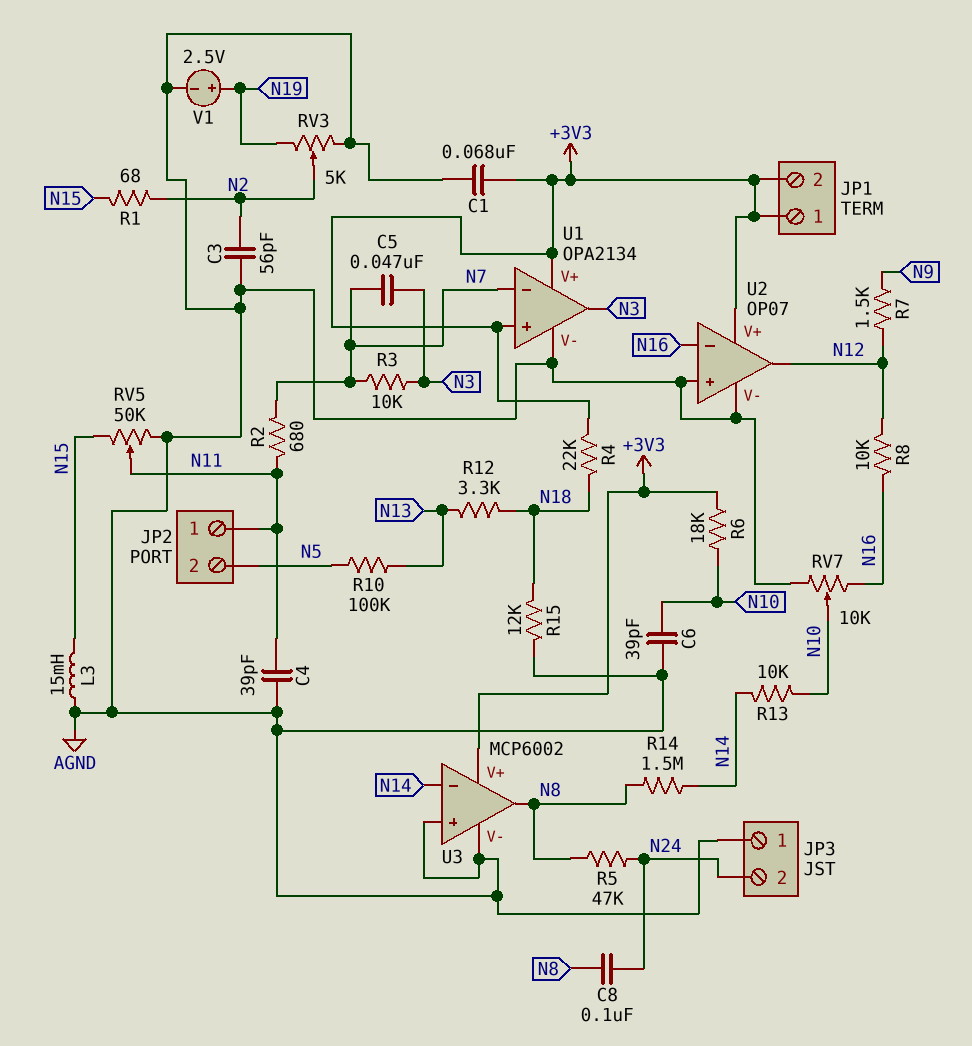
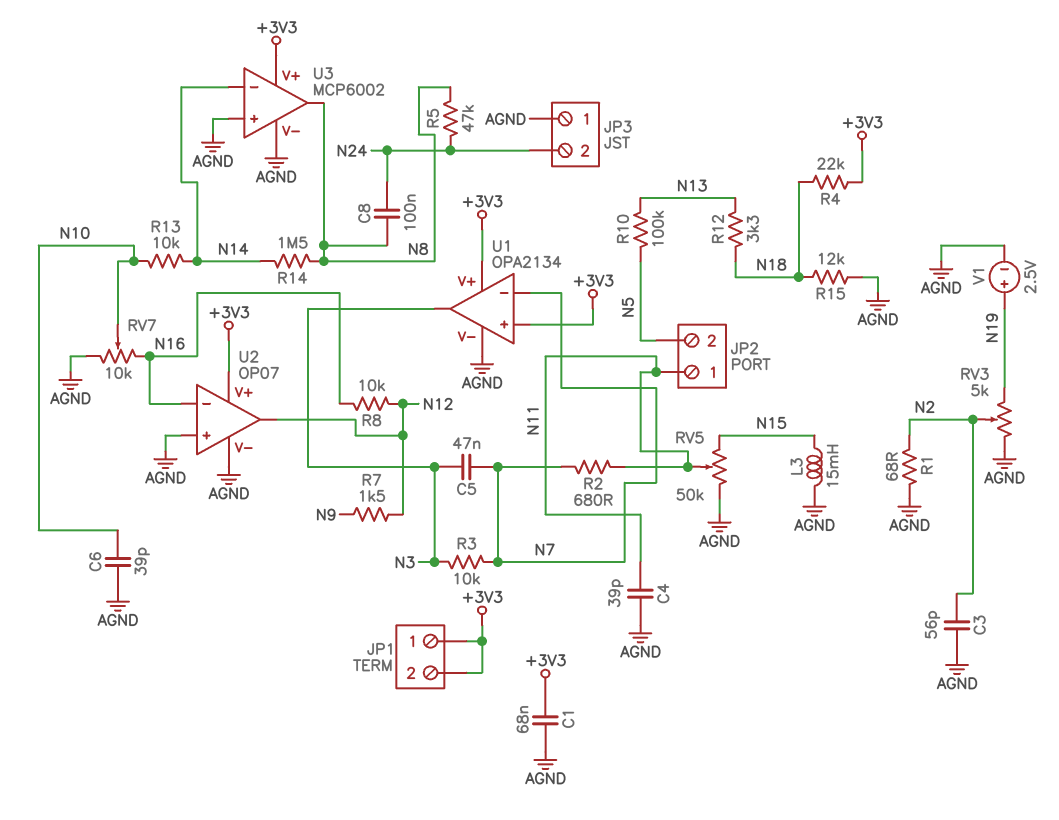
R1: 68 (N2, N15) -> 68 (AGND, N2)
R6: 18k (+3V3, N10) -> none

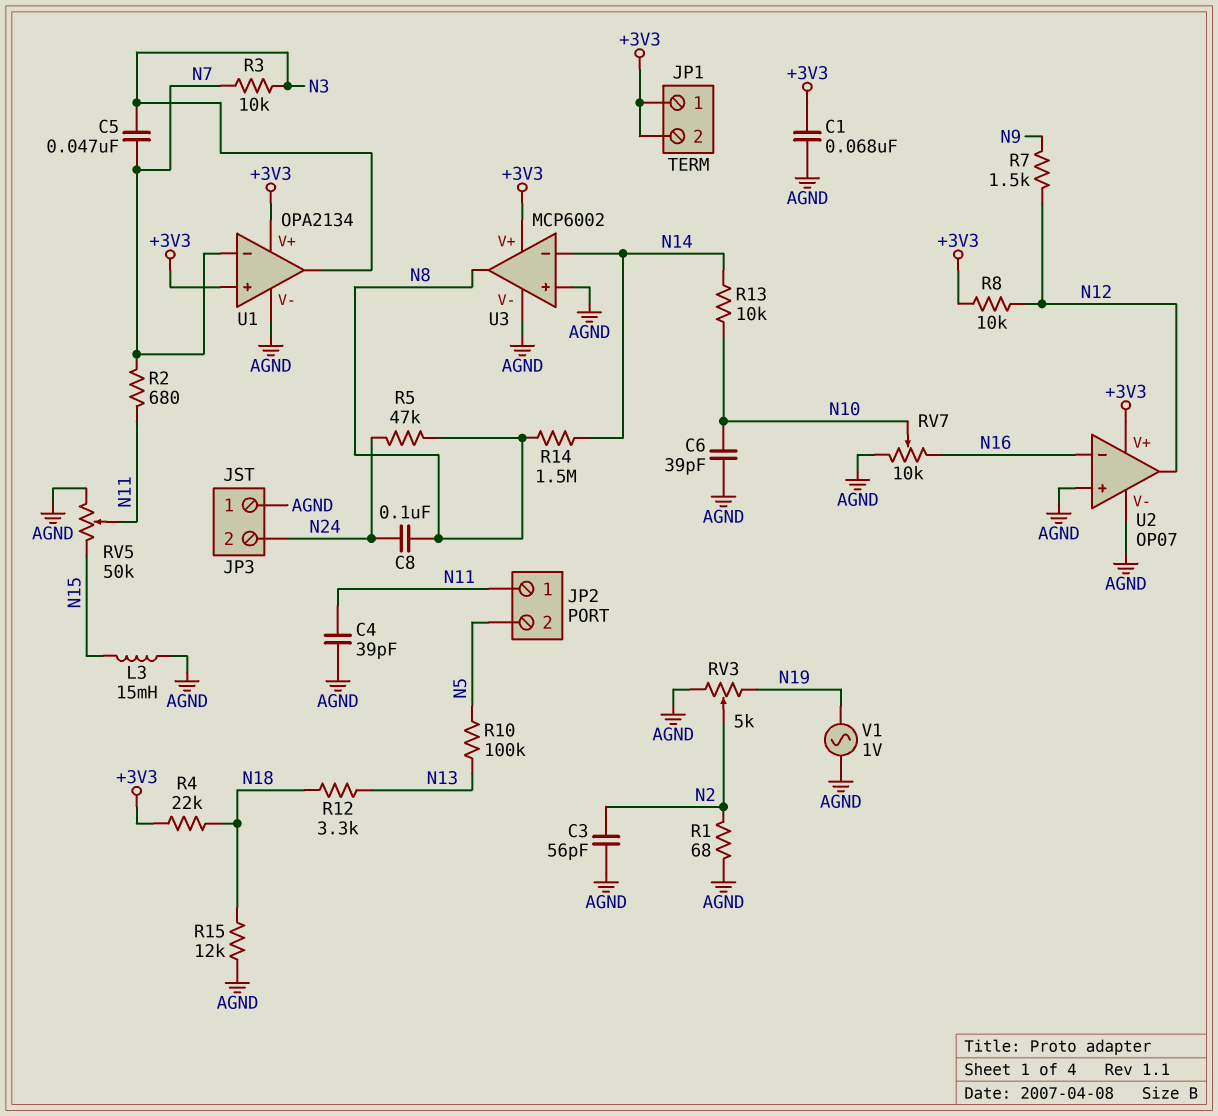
R8: 10k (N12, N16) -> 10k (+3V3, N12)
V1: 2.5V (plus N19, minus AGND) -> AC 1V (AGND, N19)

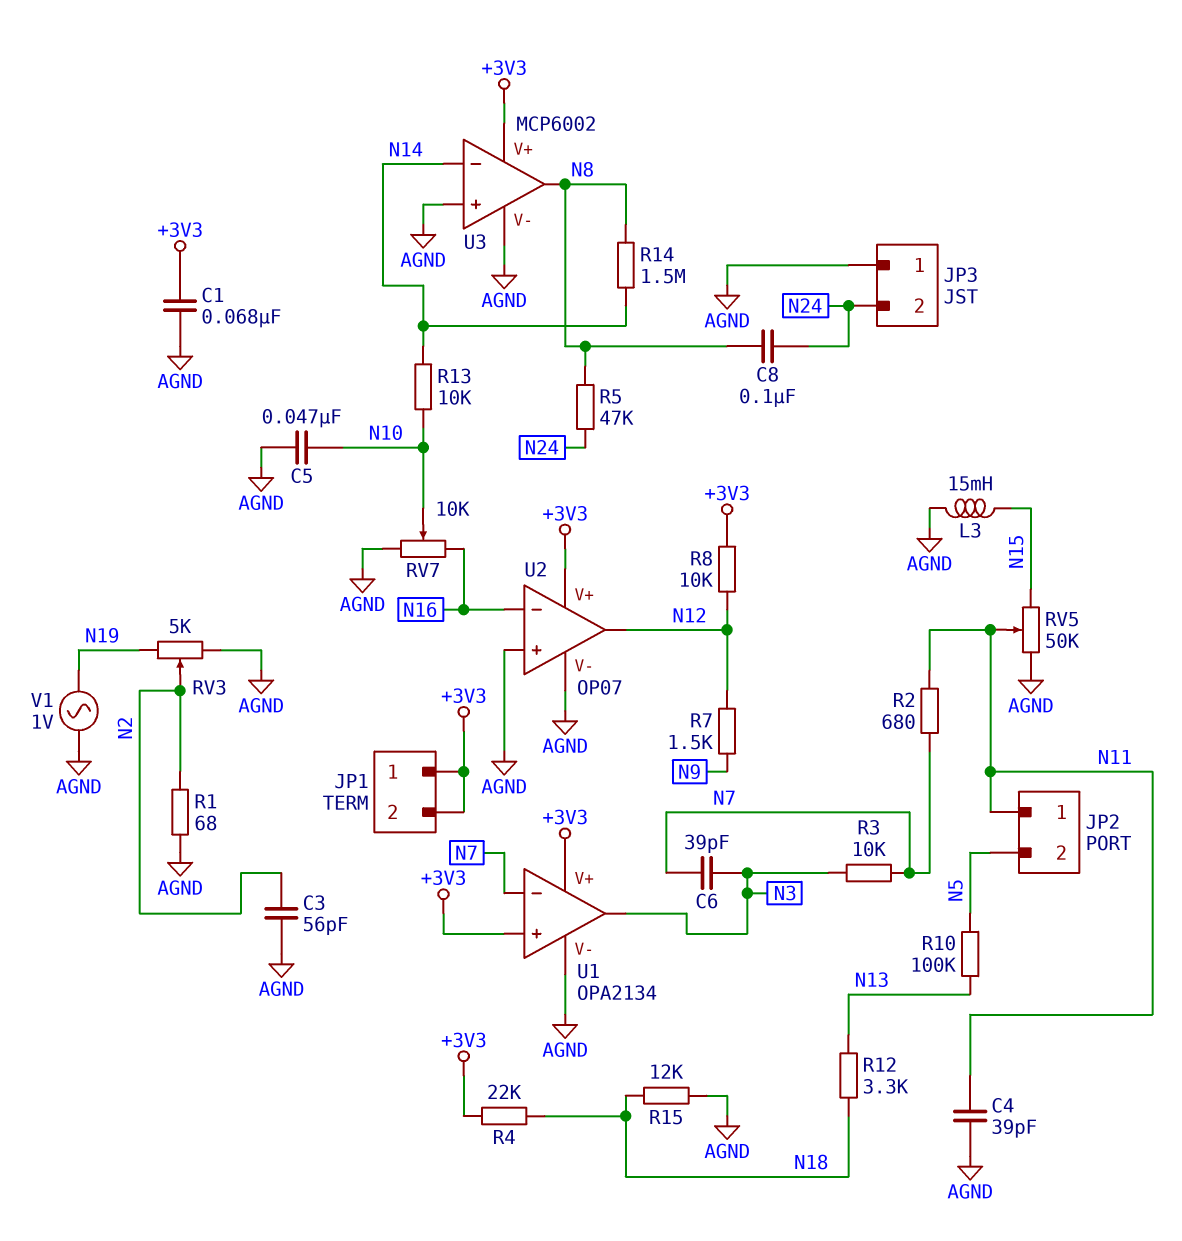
C5: 47nF (N3, N7) -> 47nF (AGND, N10)
C6: 39pF (AGND, N10) -> 39pF (N3, N7)

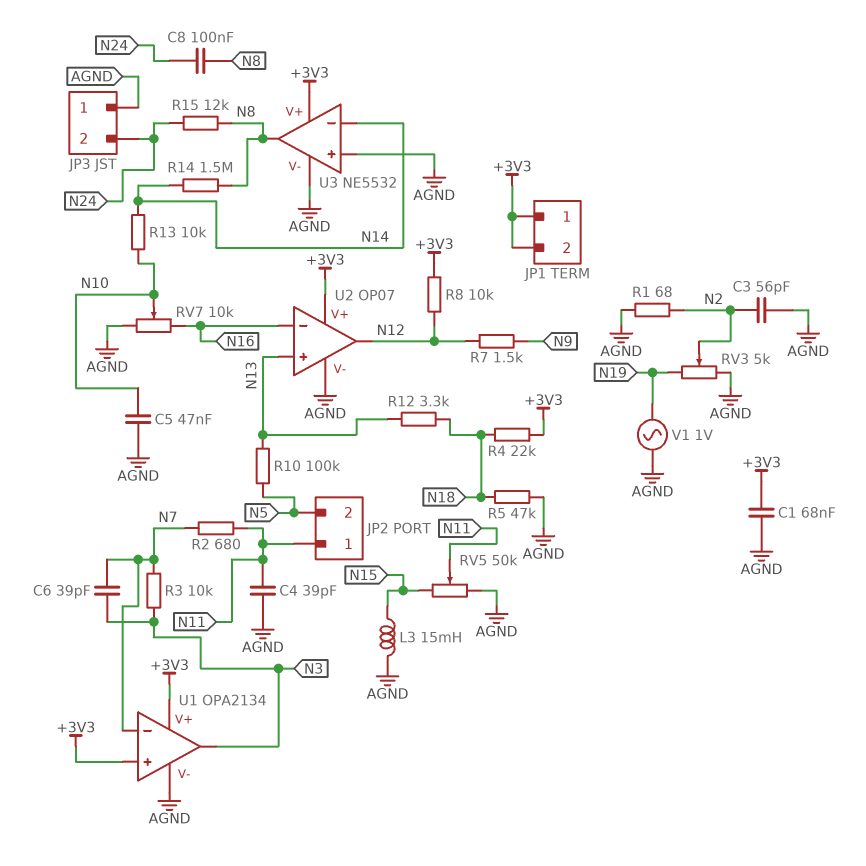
R5: 47k (N8, N24) -> 47k (AGND, N18)
R15: 12k (AGND, N18) -> 12k (N8, N24)
U2 pin in+: AGND -> N13
U3: MCP6002 -> NE5532

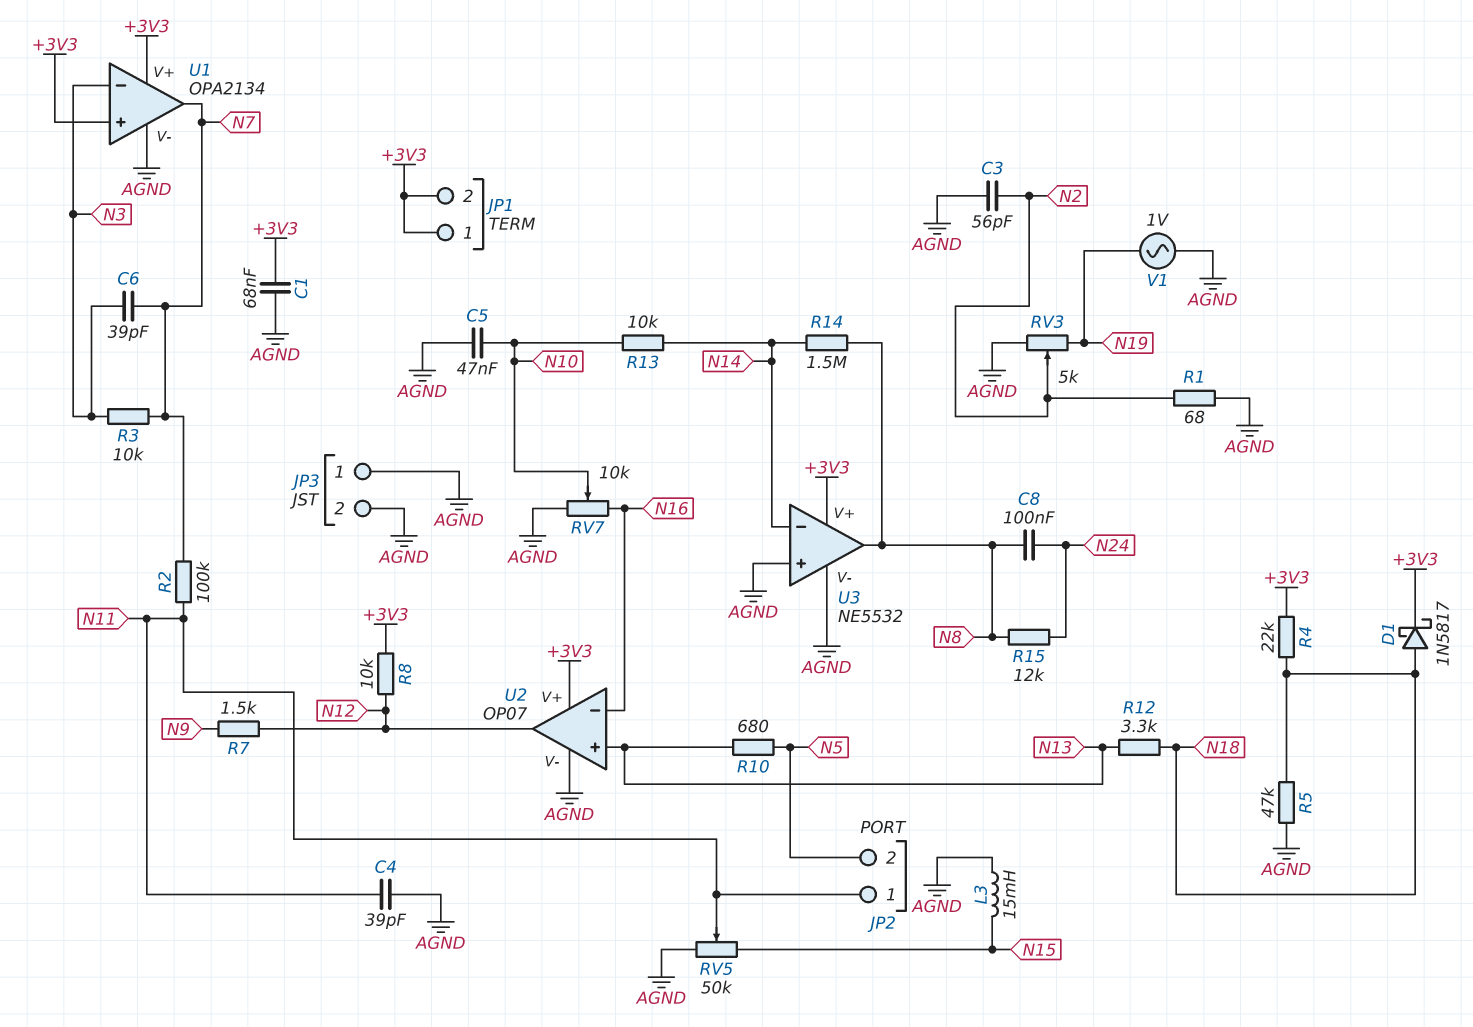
D1: none -> schottky 1N5817 (A N18, K +3V3)
JP3 pin 2: N24 -> AGND
R2: 680 (N7, N11) -> 100k (N7, N11)
R10: 100k (N5, N13) -> 680 (N5, N13)
U1 pin in-: N7 -> N3
U1 pin out: N3 -> N7

